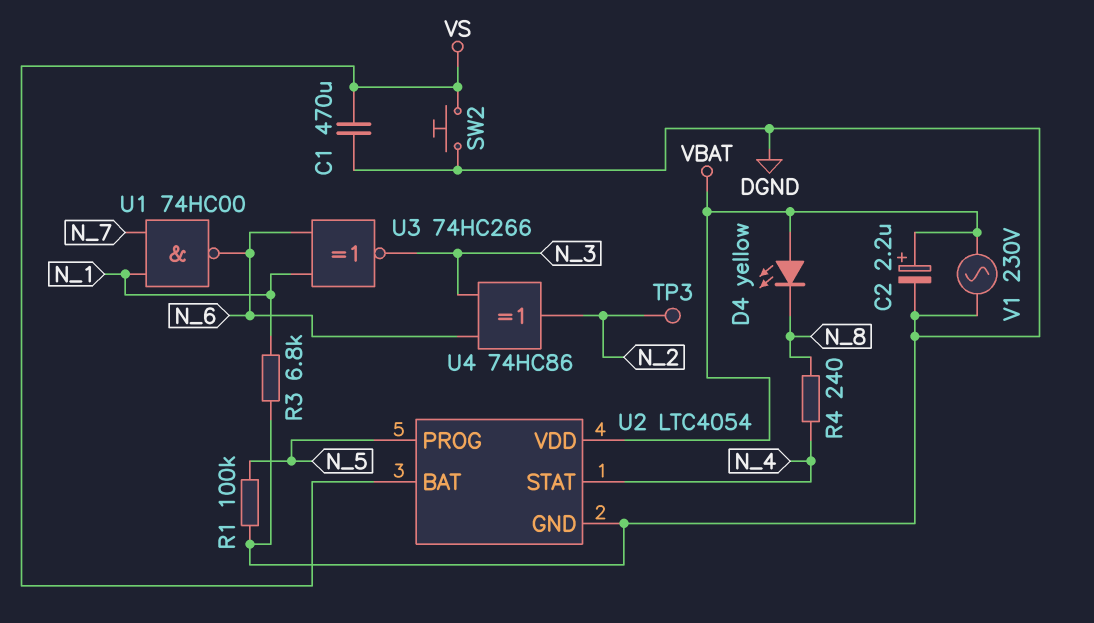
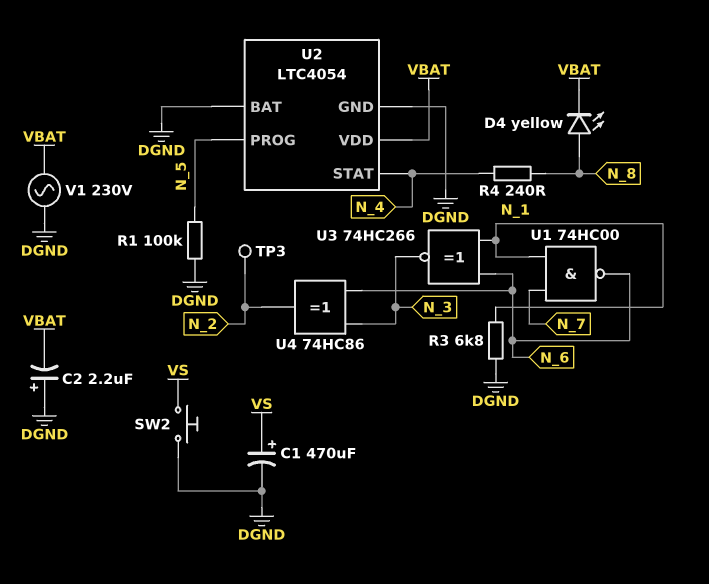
C1: 470uF (DGND, VS) -> 470uF (plus VS, minus DGND)
C2: 2.2uF (plus VBAT, minus DGND) -> 2.2uF (plus DGND, minus VBAT)
D4: LED yellow (A VBAT, K N_8) -> LED yellow (A N_8, K VBAT)
U2 pin BAT: VS -> DGND

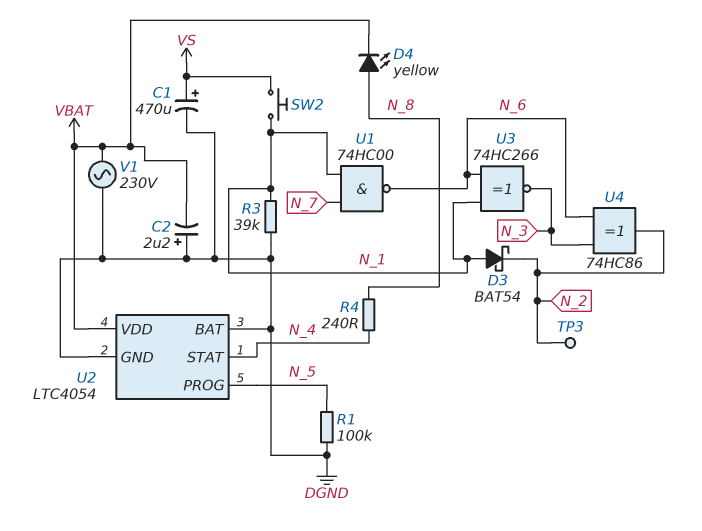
D3: none -> schottky BAT54 (A N_1, K N_2)
R3: 6.8k (DGND, N_1) -> 39k (DGND, N_1)
SW2: button (DGND, VS) -> button (N_1, VS)

